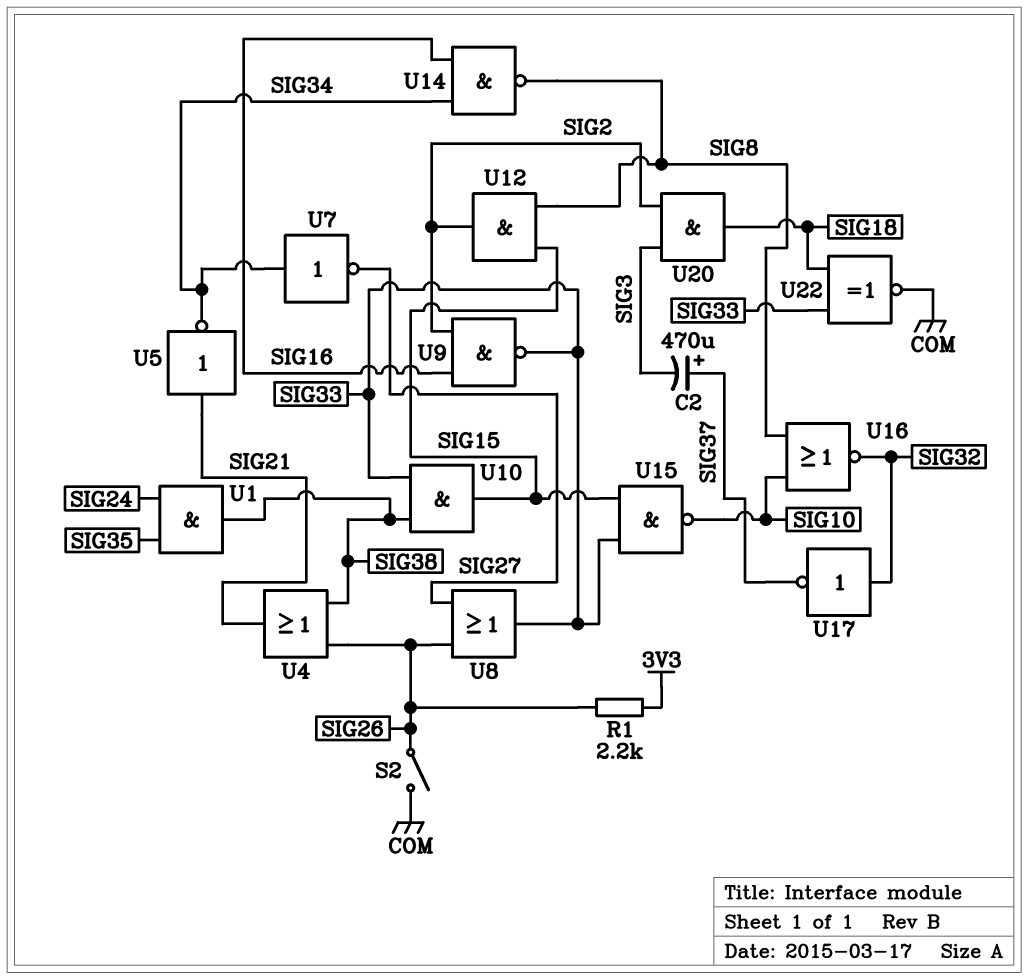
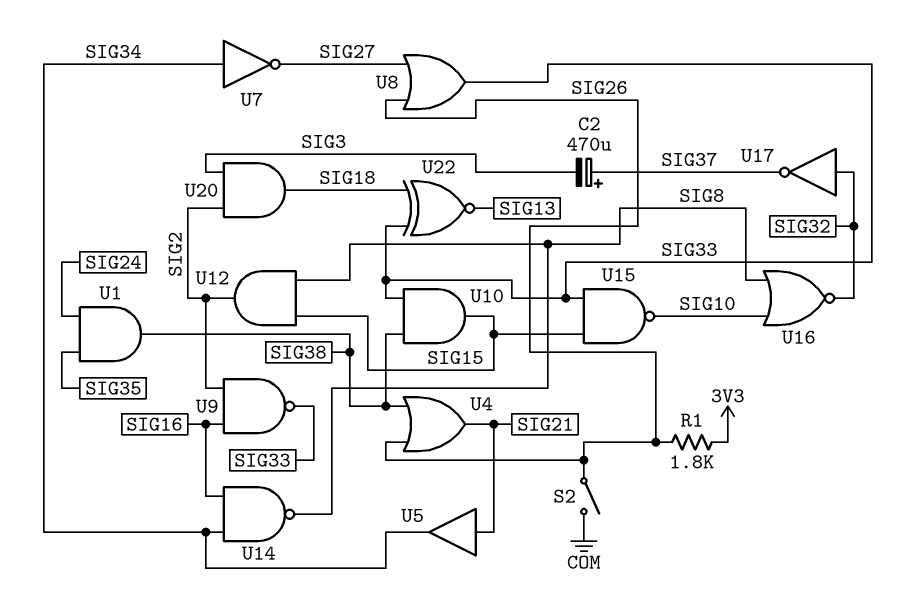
R1: 2.2k (3V3, SIG26) -> 1.8k (3V3, SIG26)
U5: NOT (in SIG21, out SIG34) -> buffer (in SIG21, out SIG34)
U22: XNOR (in SIG18, in SIG33, out COM) -> XNOR (in SIG18, in SIG33, out SIG13)

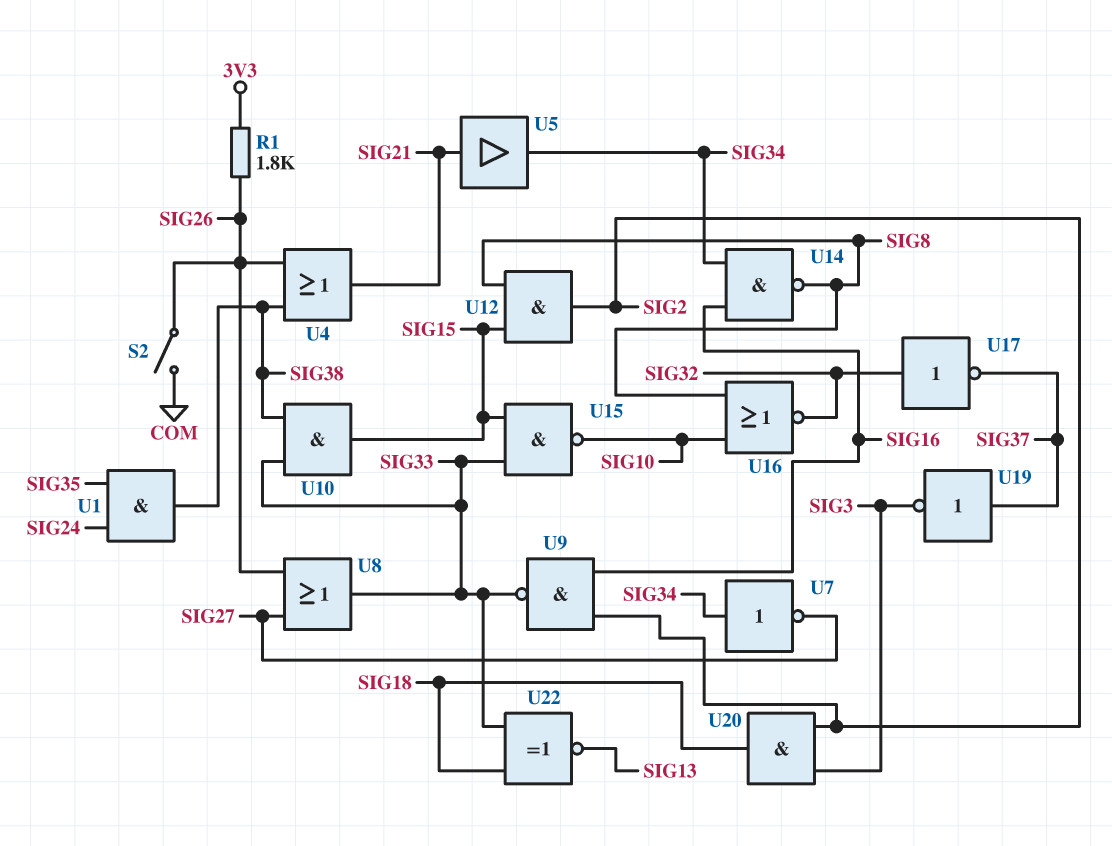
C2: 470uF (plus SIG37, minus SIG3) -> none
U19: none -> NOT (in SIG37, out SIG3)

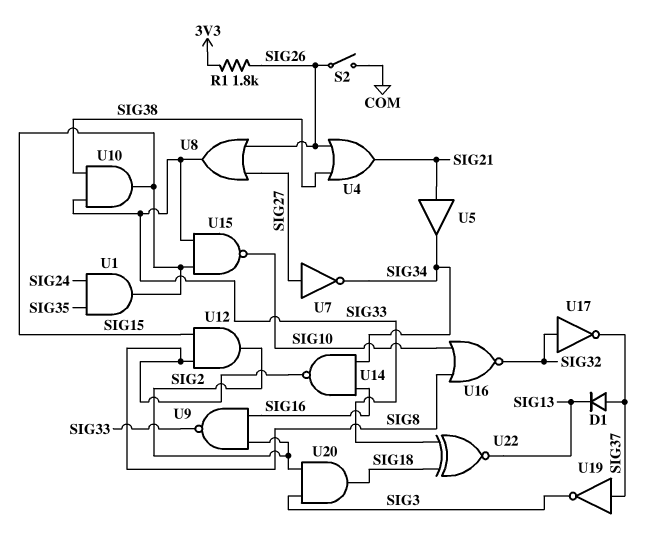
D1: none -> diode (A SIG37, K SIG13)
U1: AND (in SIG24, in SIG35, out SIG38) -> AND (in SIG24, in SIG35, out SIG15)
U7: NOT (in SIG34, out SIG27) -> NOT (in SIG27, out SIG34)

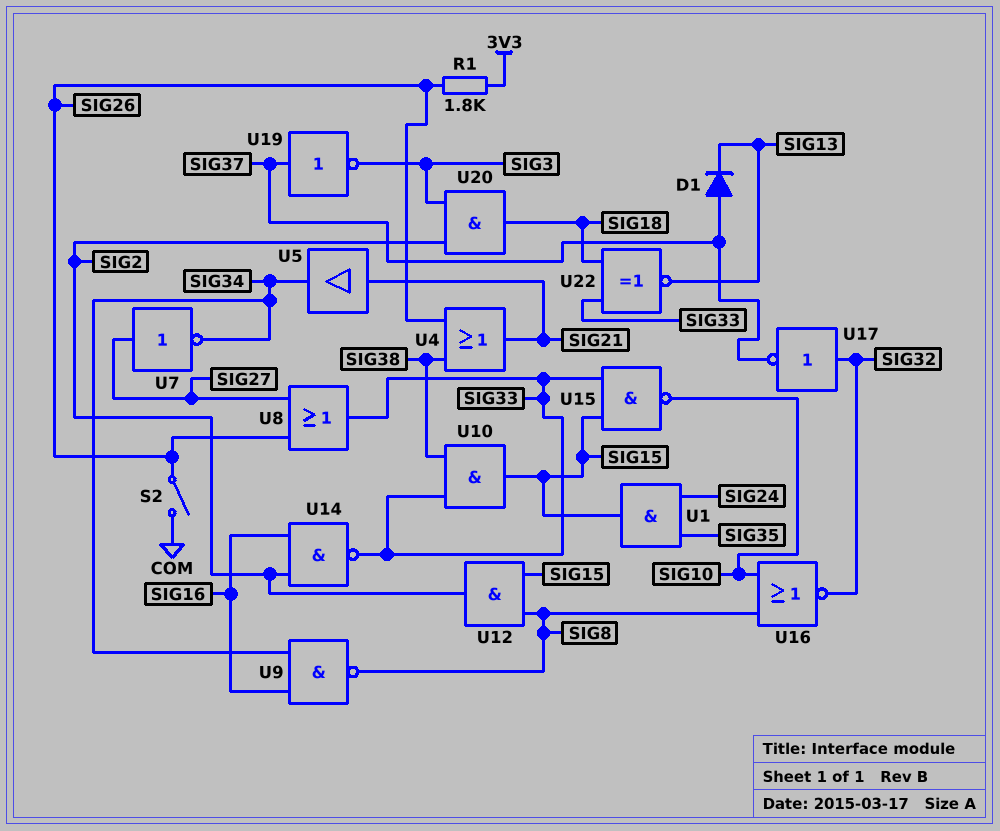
U9: NAND (in SIG2, in SIG16, out SIG33) -> NAND (in SIG16, in SIG34, out SIG8)
U14: NAND (in SIG16, in SIG34, out SIG8) -> NAND (in SIG2, in SIG16, out SIG33)

